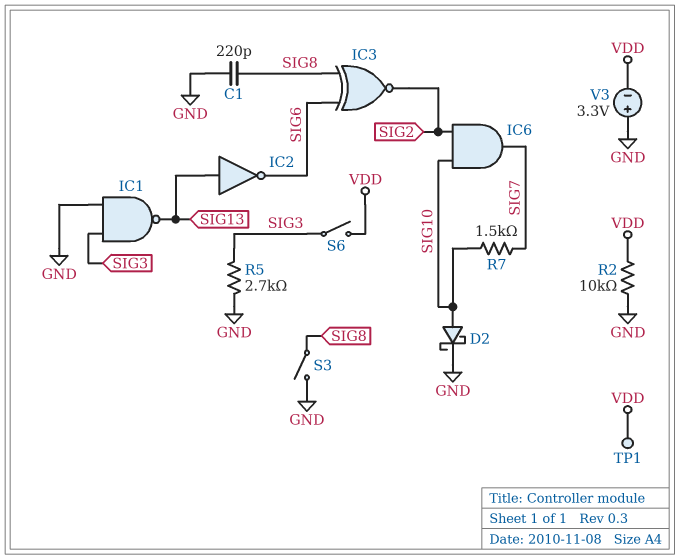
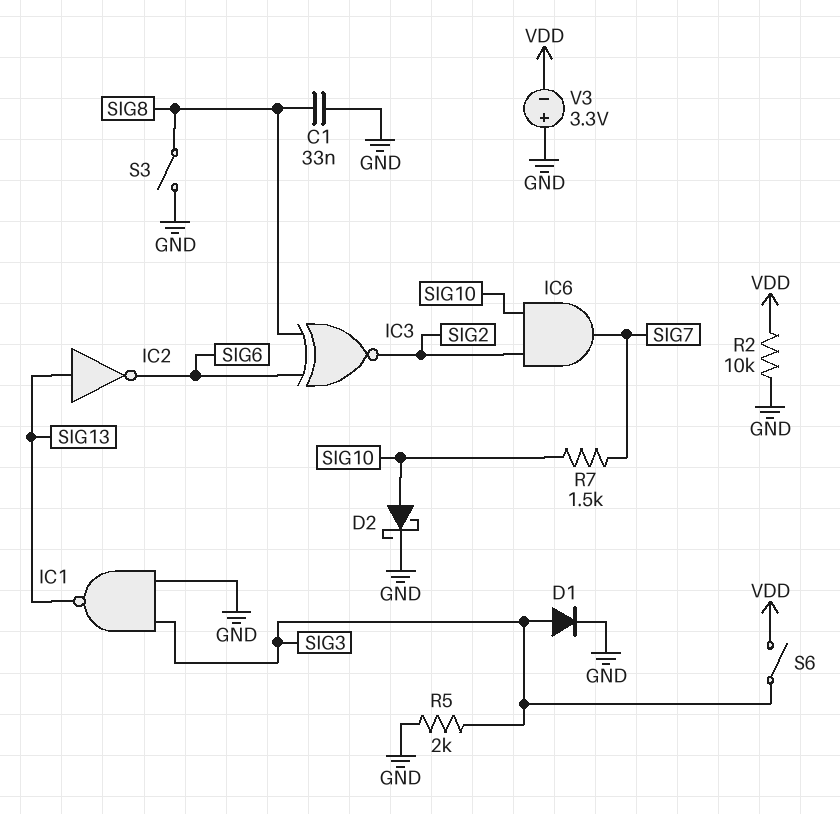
C1: 220pF (GND, SIG8) -> 33nF (GND, SIG8)
D1: none -> diode (A SIG3, K GND)
R5: 2.7k (GND, SIG3) -> 2k (GND, SIG3)
TP1: test point (VDD) -> none

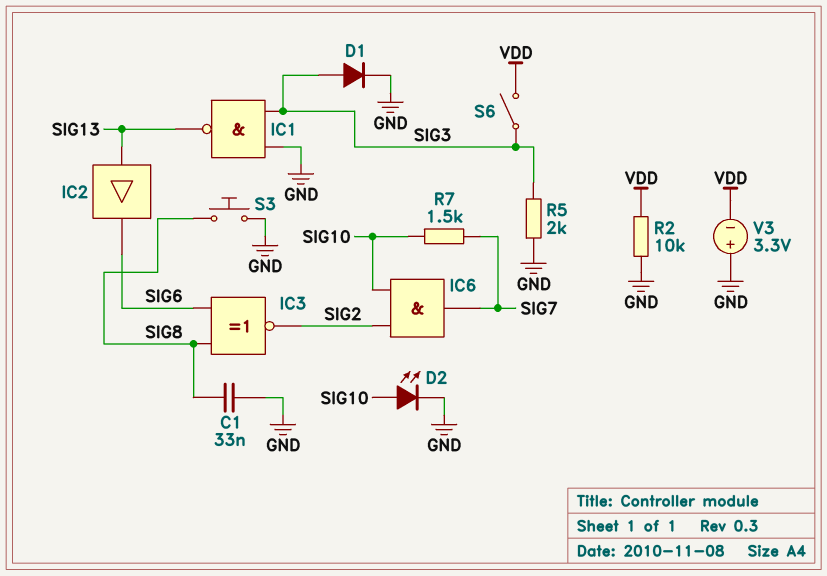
D2: schottky (A SIG10, K GND) -> LED (A SIG10, K GND)
IC2: NOT (in SIG13, out SIG6) -> buffer (in SIG13, out SIG6)
S3: switch (GND, SIG8) -> button (GND, SIG8)

